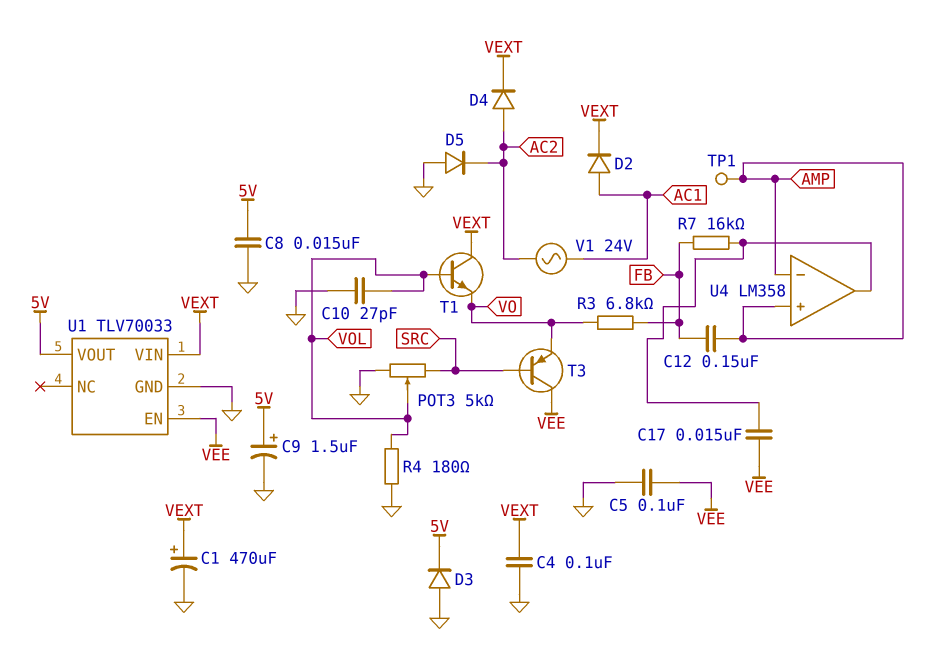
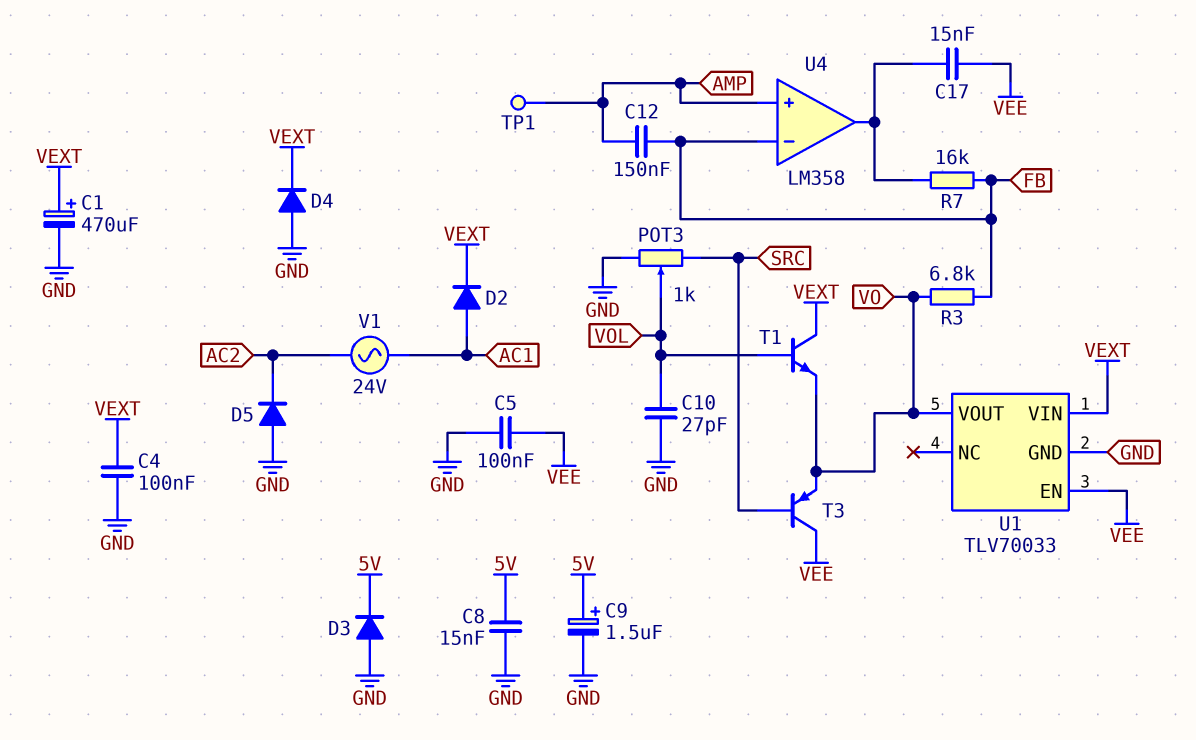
D4: diode (A AC2, K VEXT) -> diode (A GND, K VEXT)
POT3: 5k (GND, SRC, wiper VOL) -> 1k (GND, SRC, wiper VOL)
R4: 180 (GND, VOL) -> none
U1 pin VOUT: 5V -> VO
U4 pin in-: AMP -> FB

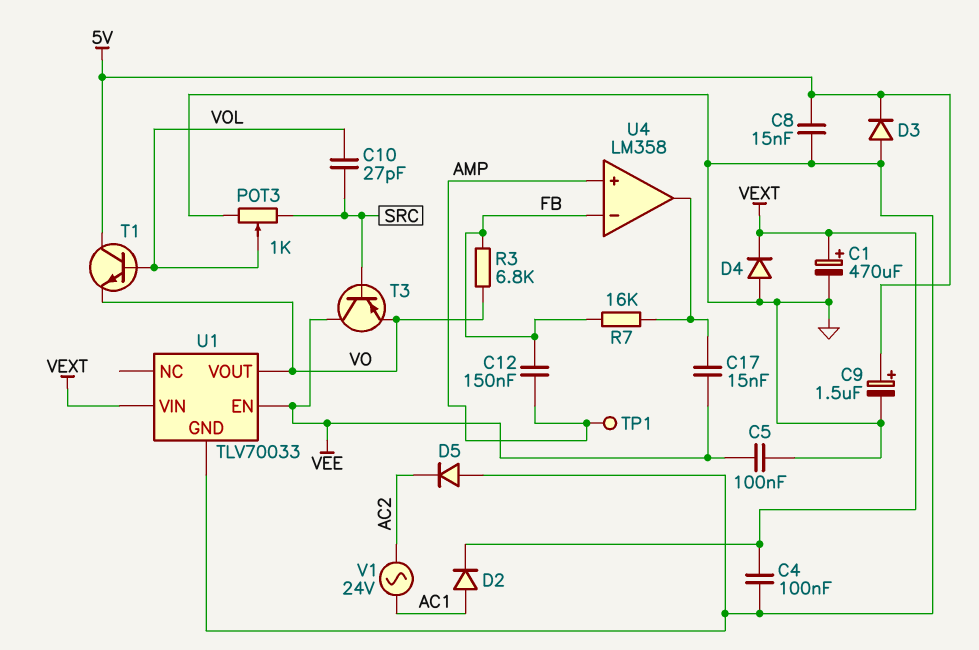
C10: 27pF (GND, VOL) -> 27pF (SRC, VOL)
T1: NPN (B VOL, C VEXT, E VO) -> NPN (B VOL, C 5V, E VO)

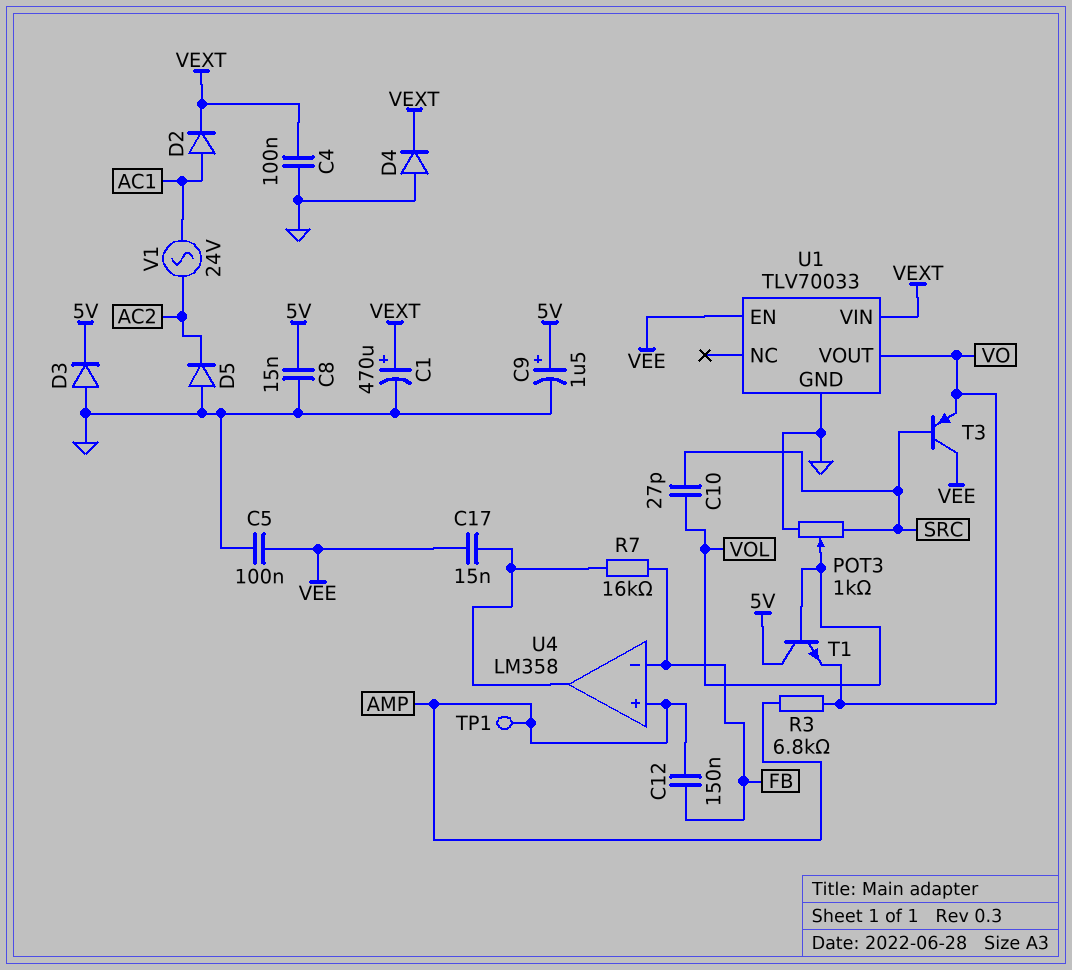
R3: 6.8k (FB, VO) -> 6.8k (AMP, VO)

